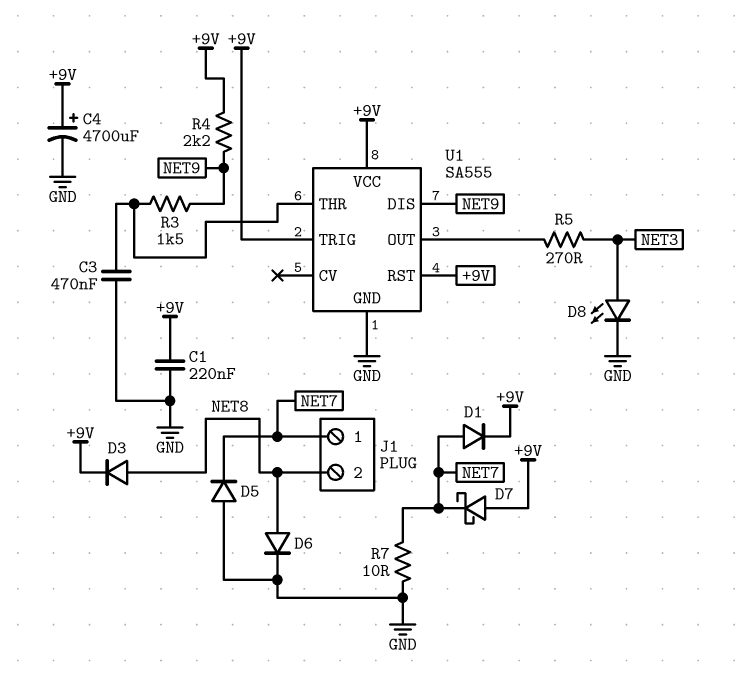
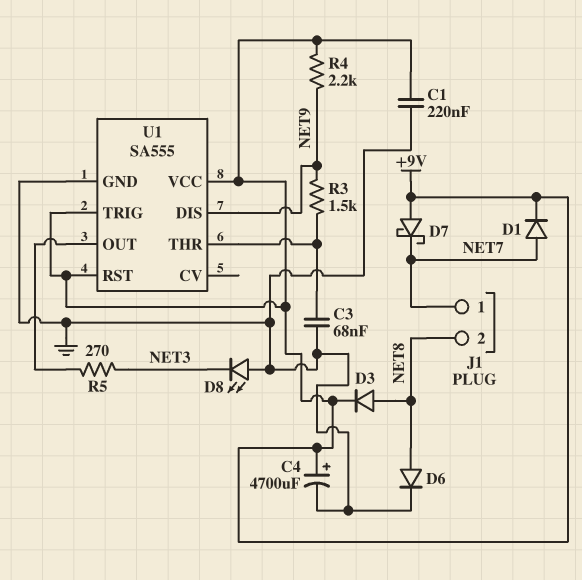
C3: 470nF (GND, U1/THR) -> 68nF (GND, U1/THR)
D5: diode (A GND, K NET7) -> none
D8: LED (A NET3, K GND) -> LED (A GND, K NET3)
R7: 10 (GND, NET7) -> none

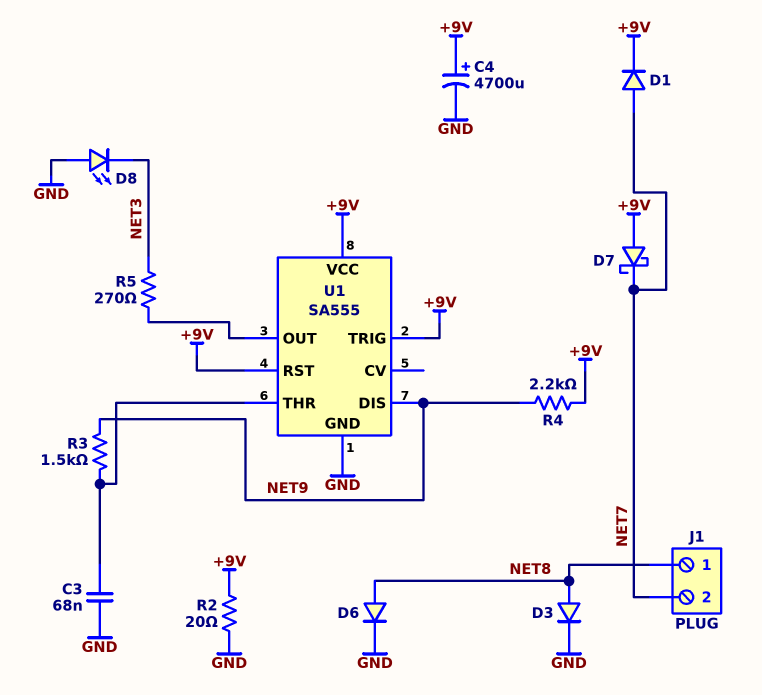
C1: 220nF (+9V, GND) -> none
D3: diode (A NET8, K +9V) -> diode (A NET8, K GND)
J1 pin 1: NET7 -> NET8
J1 pin 2: NET8 -> NET7
R2: none -> 20 (+9V, GND)

